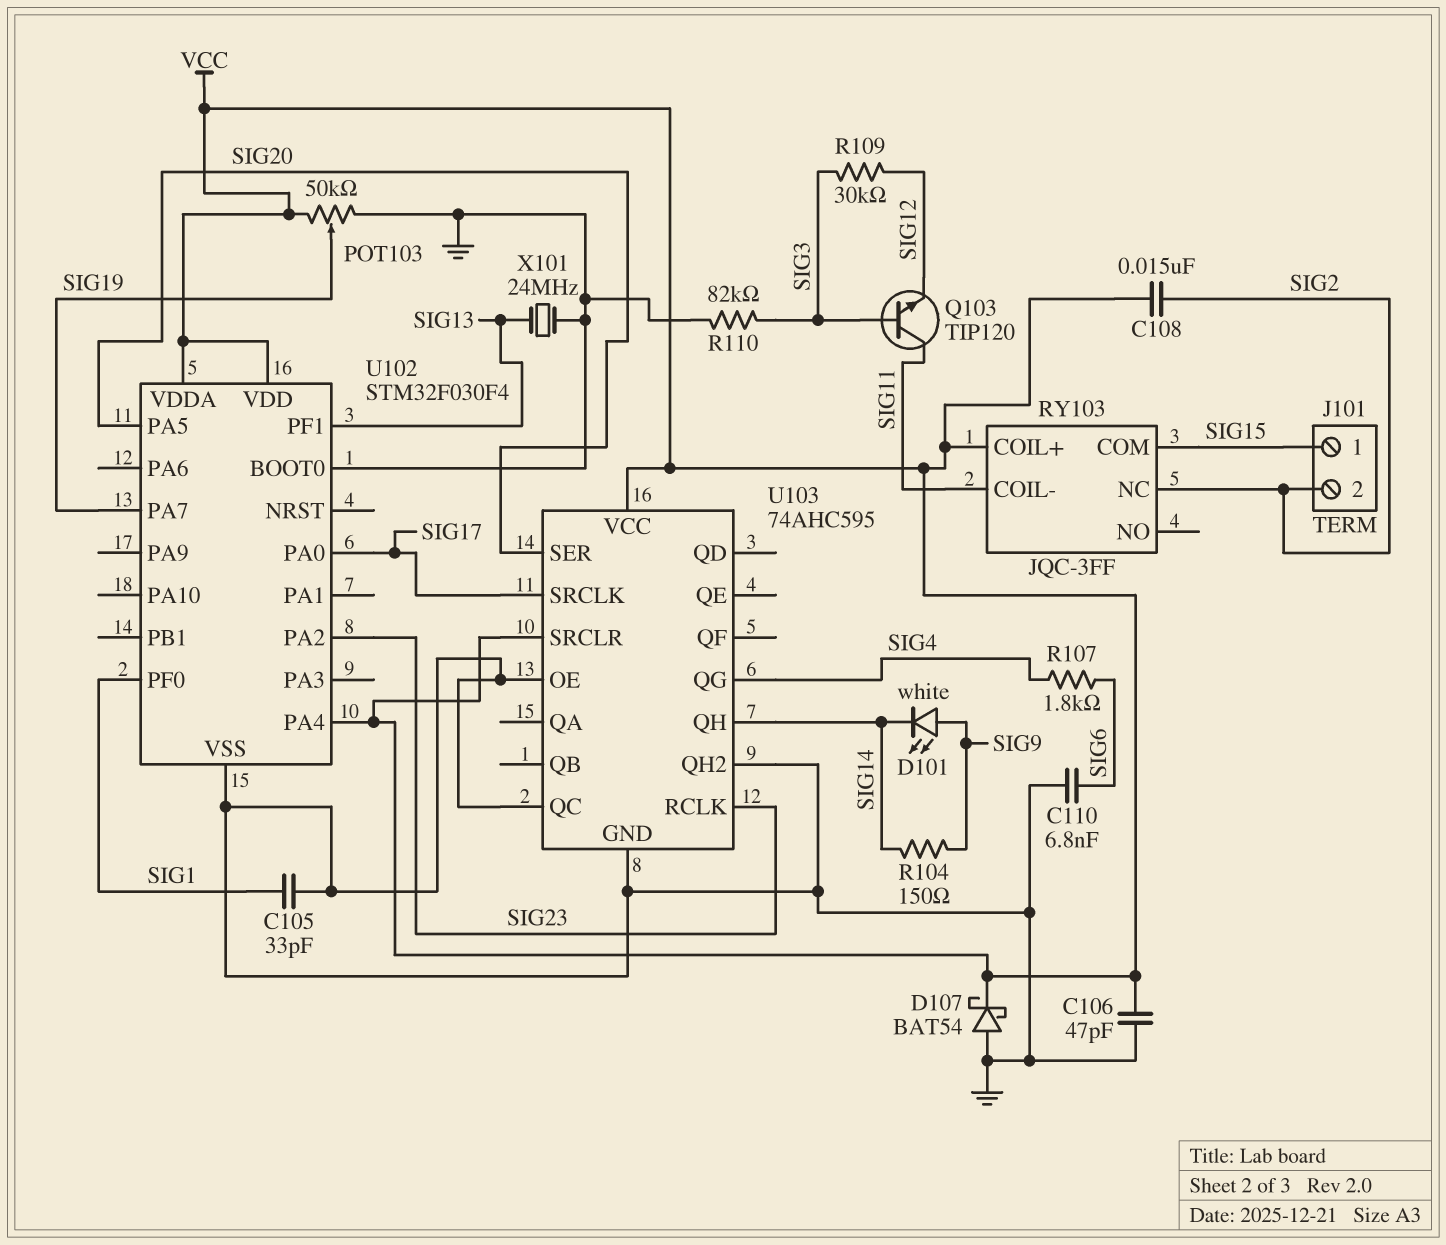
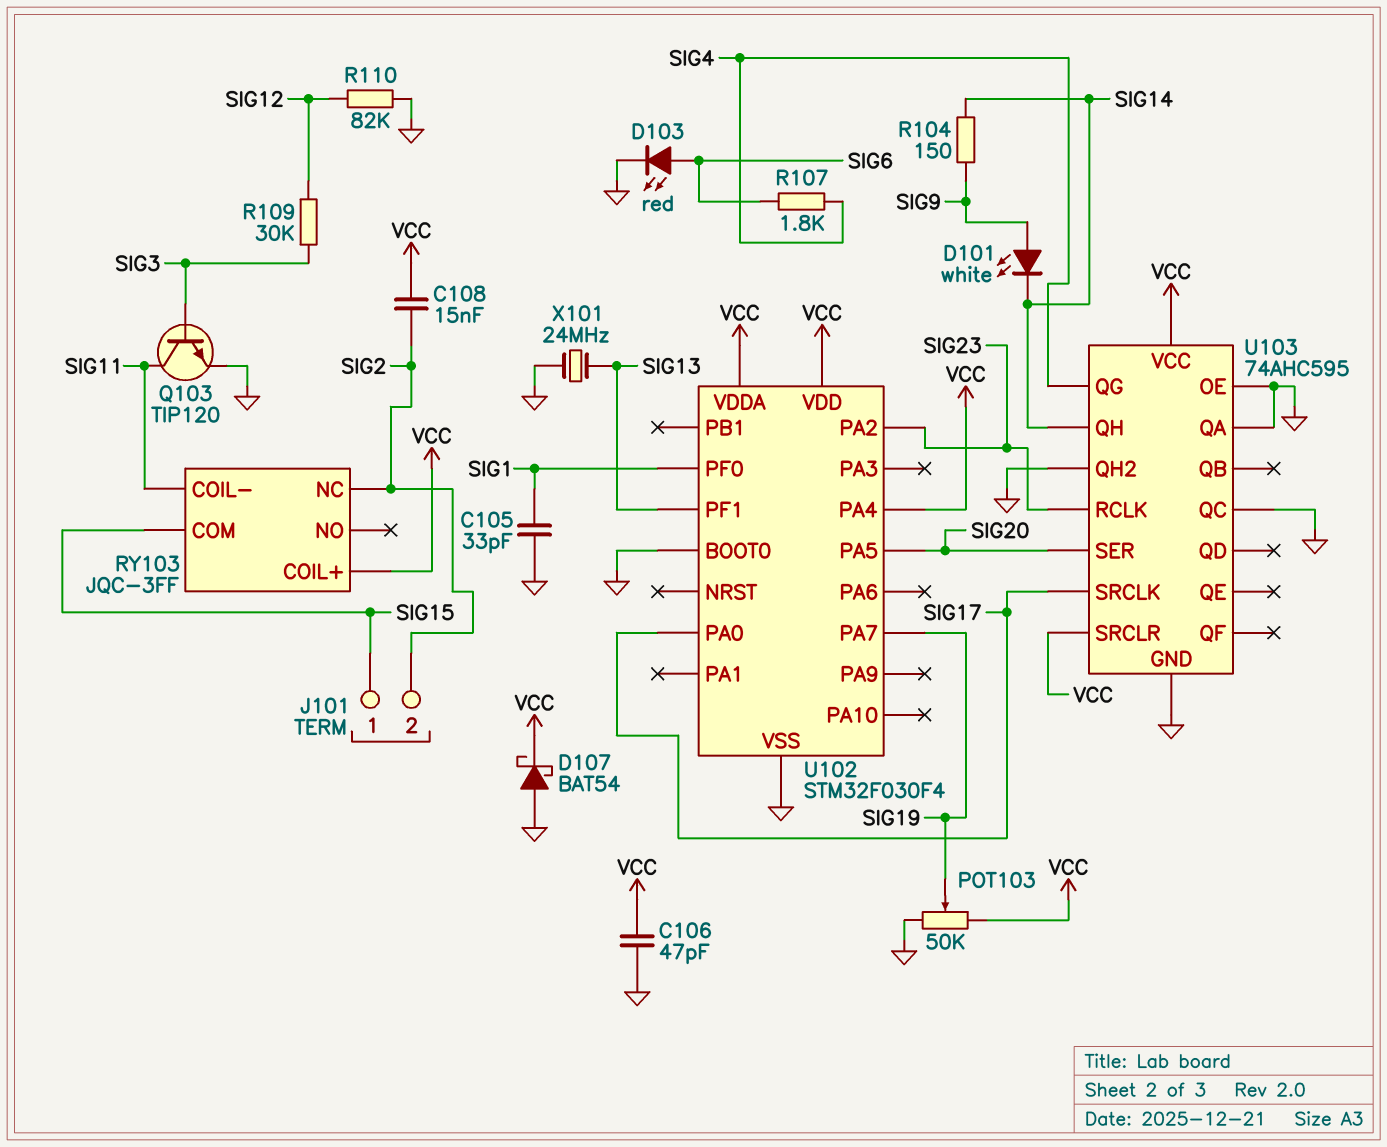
C110: 6.8nF (GND, SIG6) -> none
D103: none -> LED red (A SIG6, K GND)
Q103: NPN TIP120 (B SIG3, C SIG11, E SIG12) -> NPN TIP120 (B SIG3, C SIG11, E GND)
R110: 82k (GND, SIG3) -> 82k (GND, SIG12)
U103 pin QA: none -> GND

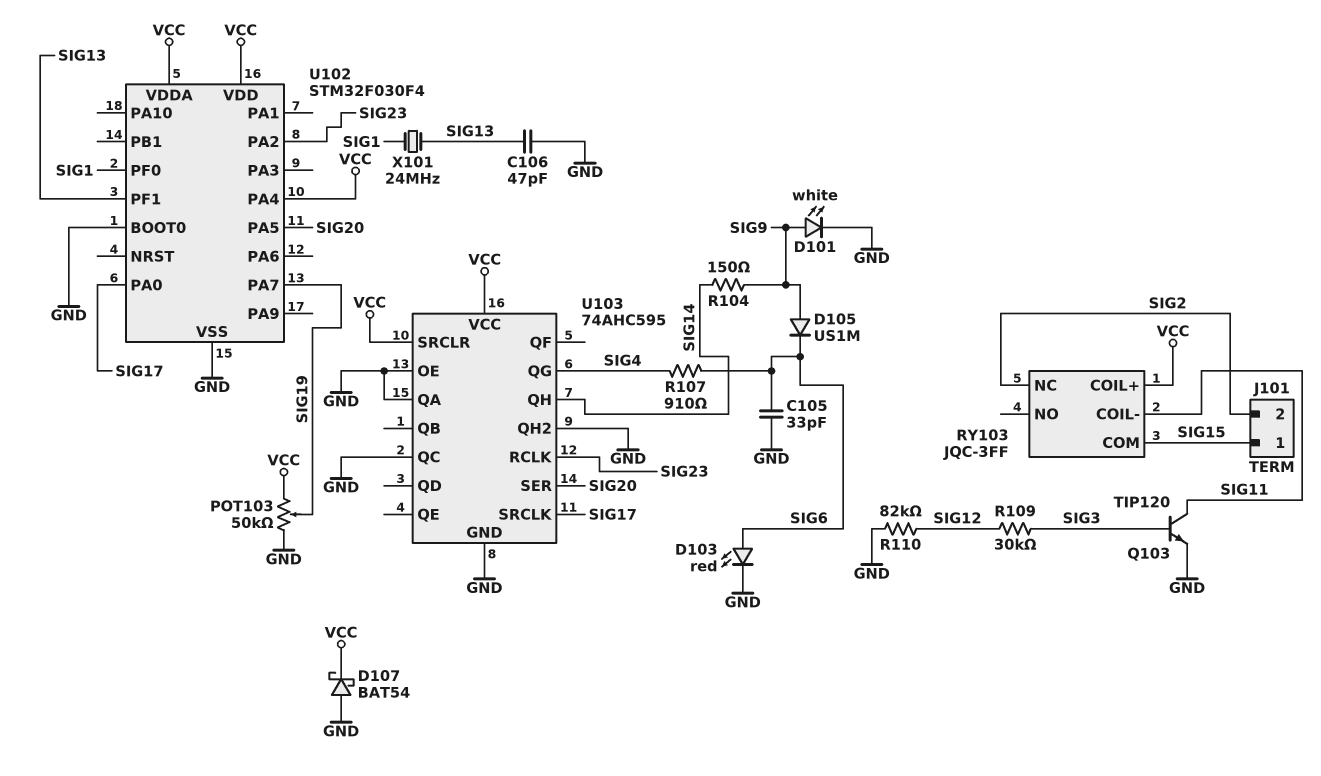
C105: 33pF (GND, SIG1) -> 33pF (GND, SIG6)
C106: 47pF (GND, VCC) -> 47pF (GND, SIG13)
C108: 15nF (SIG2, VCC) -> none
D101: LED white (A SIG9, K SIG14) -> LED white (A SIG9, K GND)
D105: none -> diode US1M (A SIG9, K SIG6)
R107: 1.8k (SIG4, SIG6) -> 910 (SIG4, SIG6)
X101: 24MHz (GND, SIG13) -> 24MHz (SIG1, SIG13)

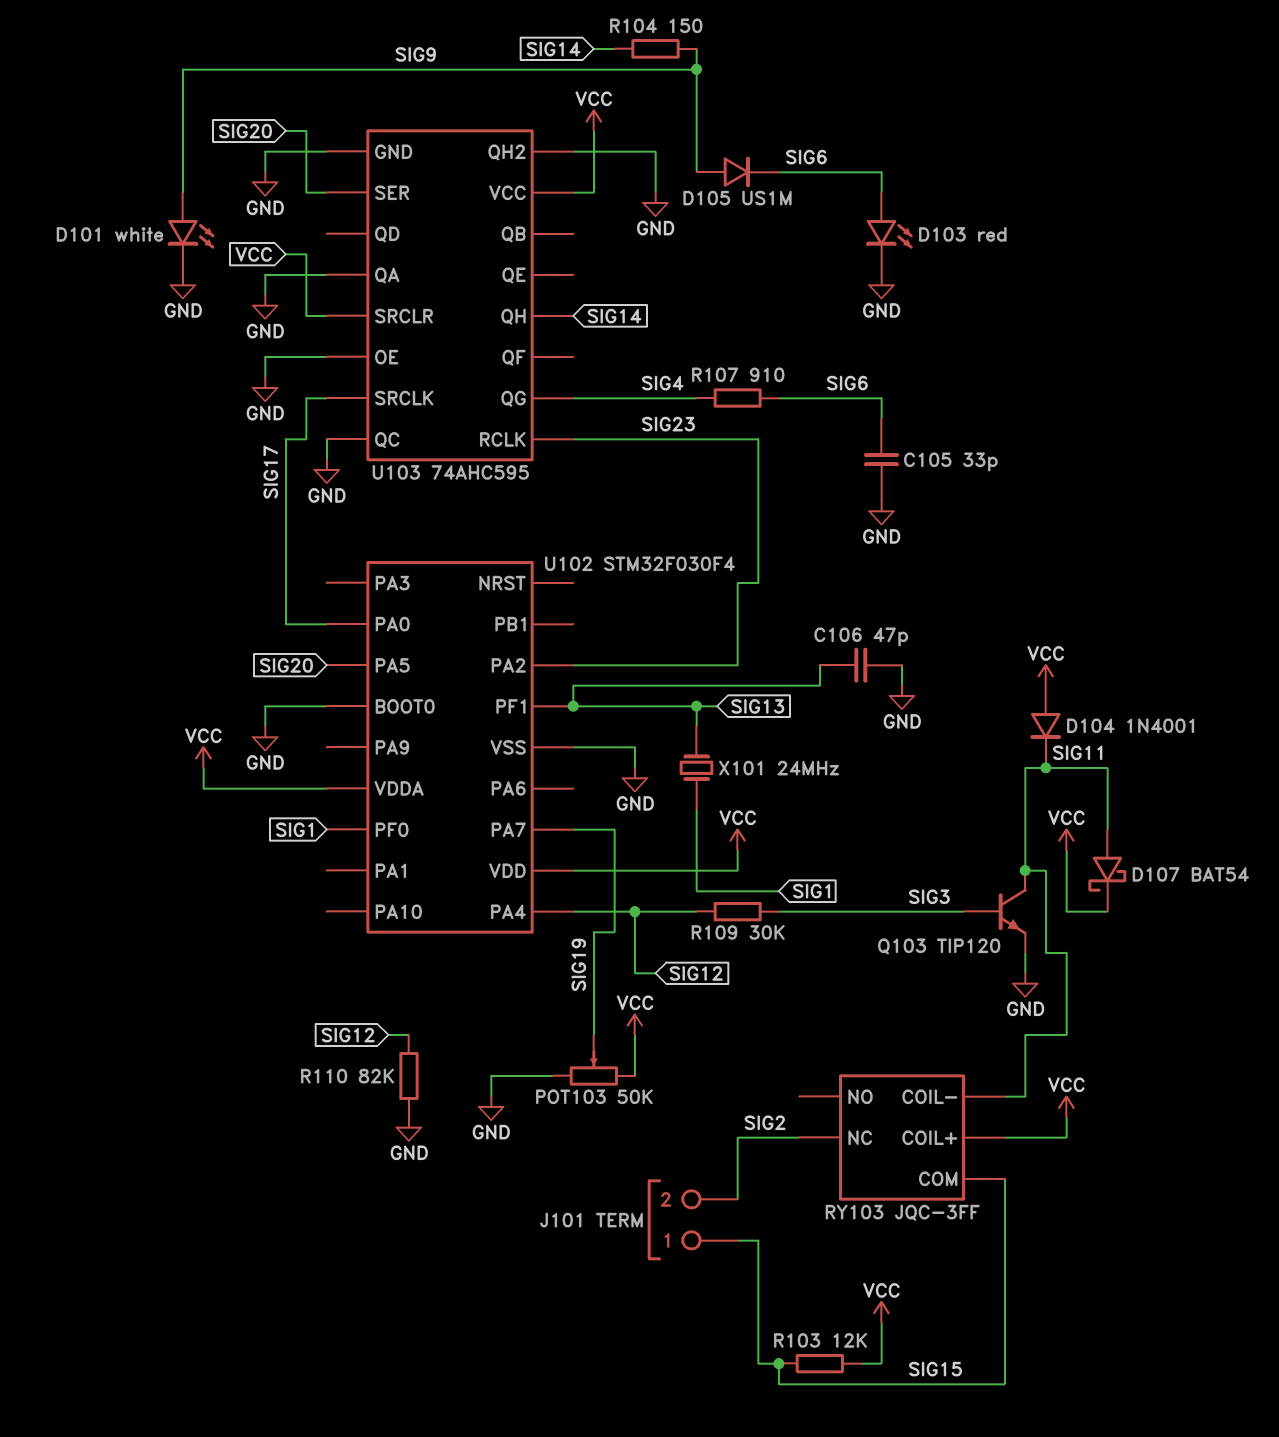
D104: none -> diode 1N4001 (A VCC, K SIG11)
D107: schottky BAT54 (A GND, K VCC) -> schottky BAT54 (A SIG11, K VCC)
R103: none -> 12k (SIG15, VCC)
U102 pin PA4: VCC -> SIG12

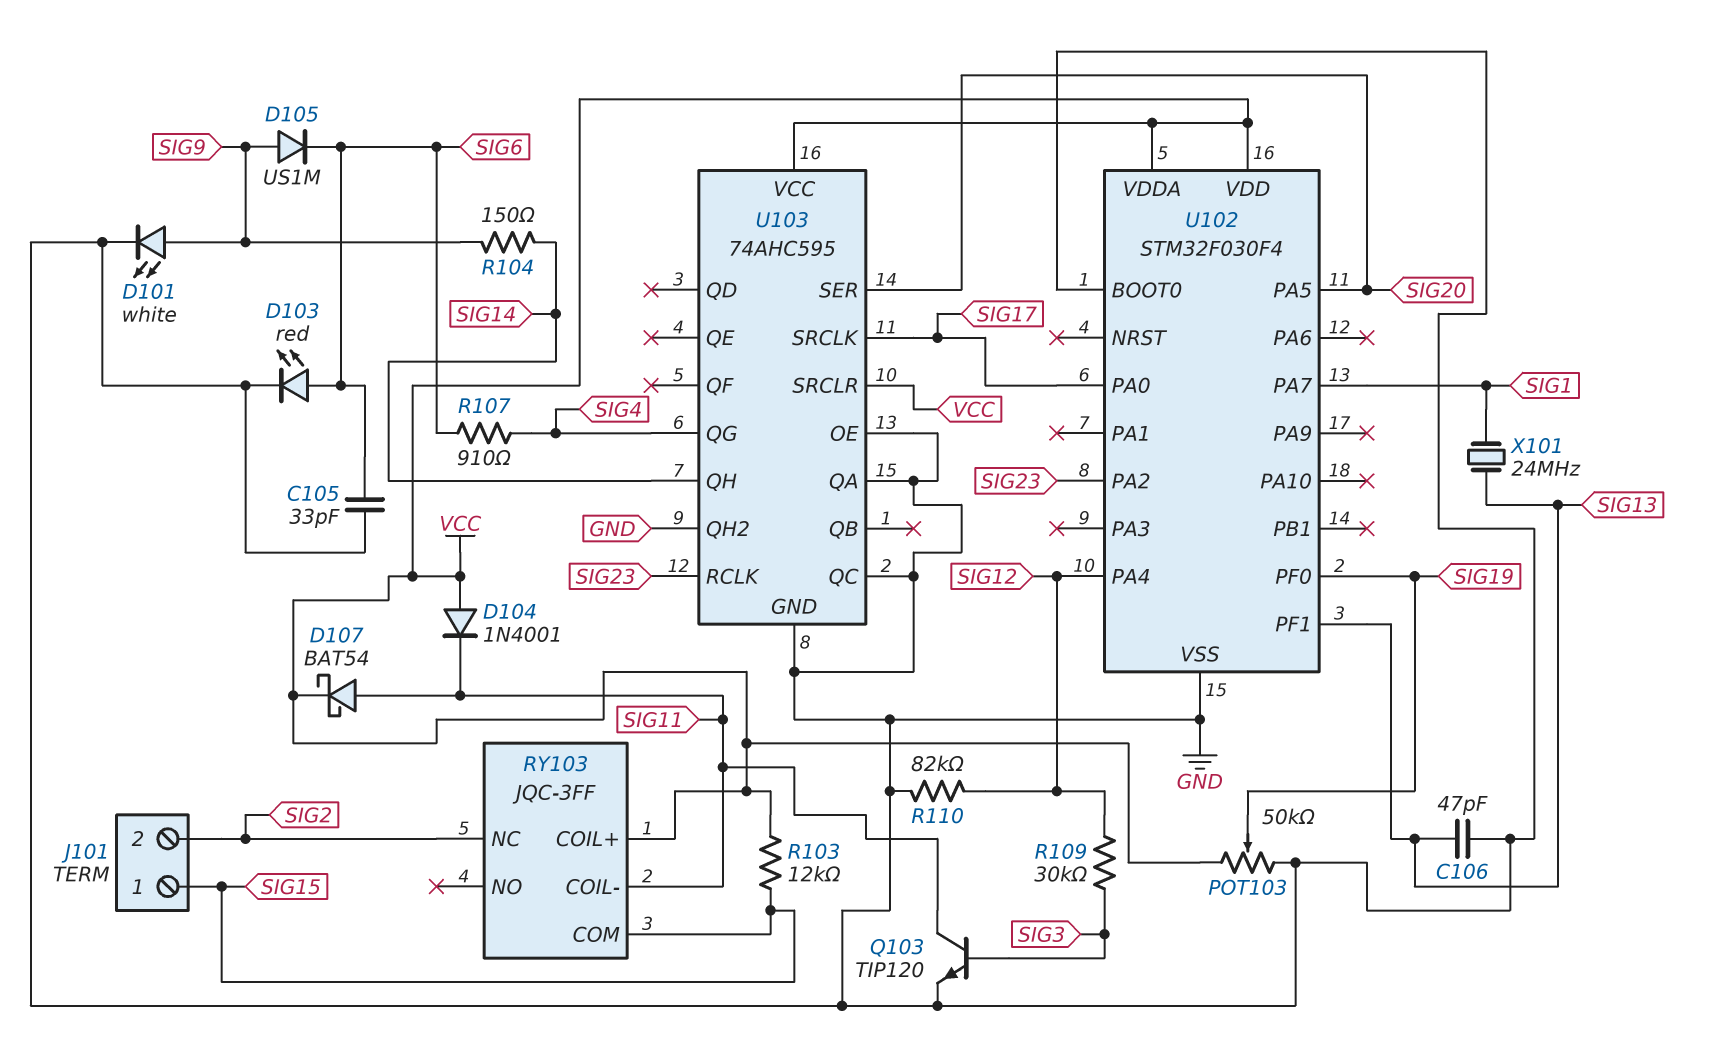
U102 pin PA7: SIG19 -> SIG1
U102 pin PF0: SIG1 -> SIG19

